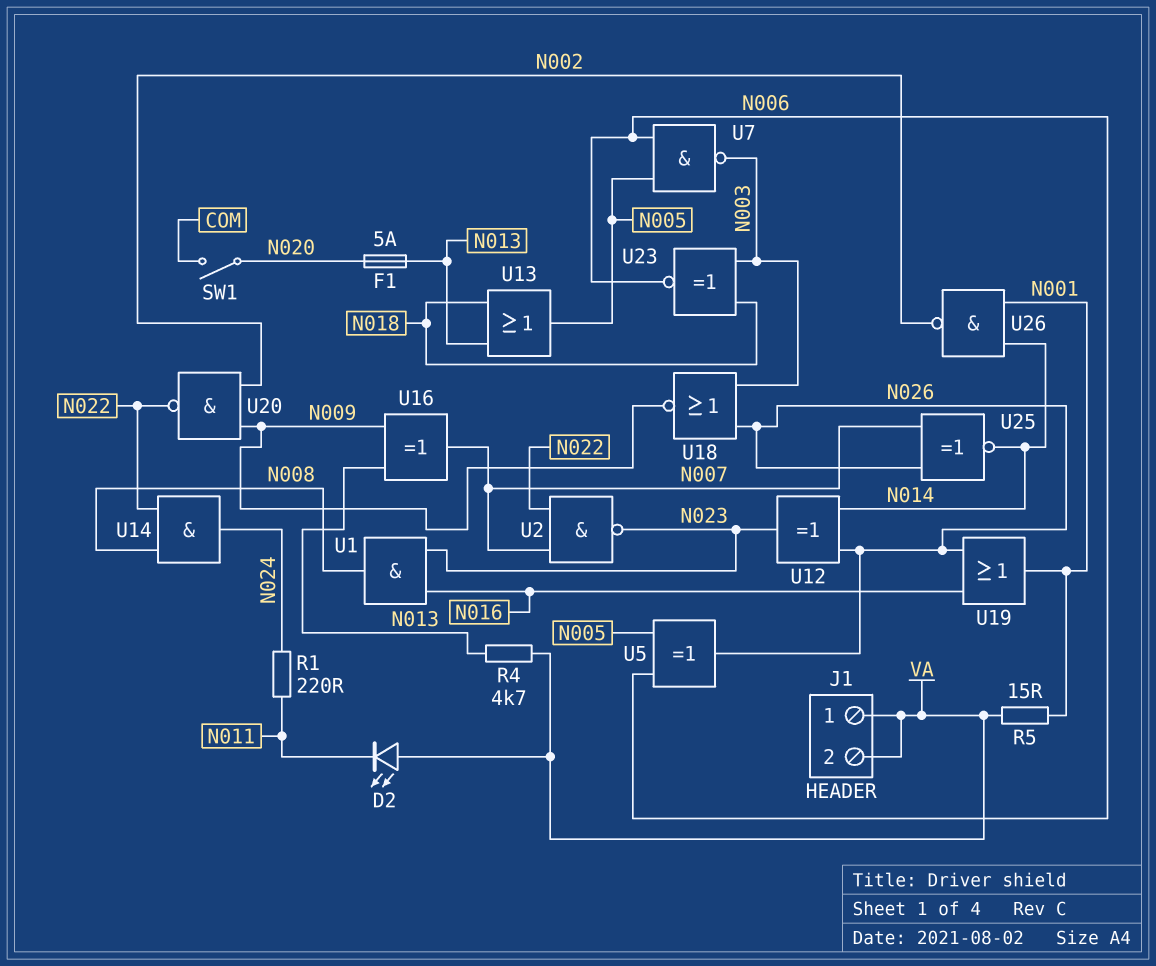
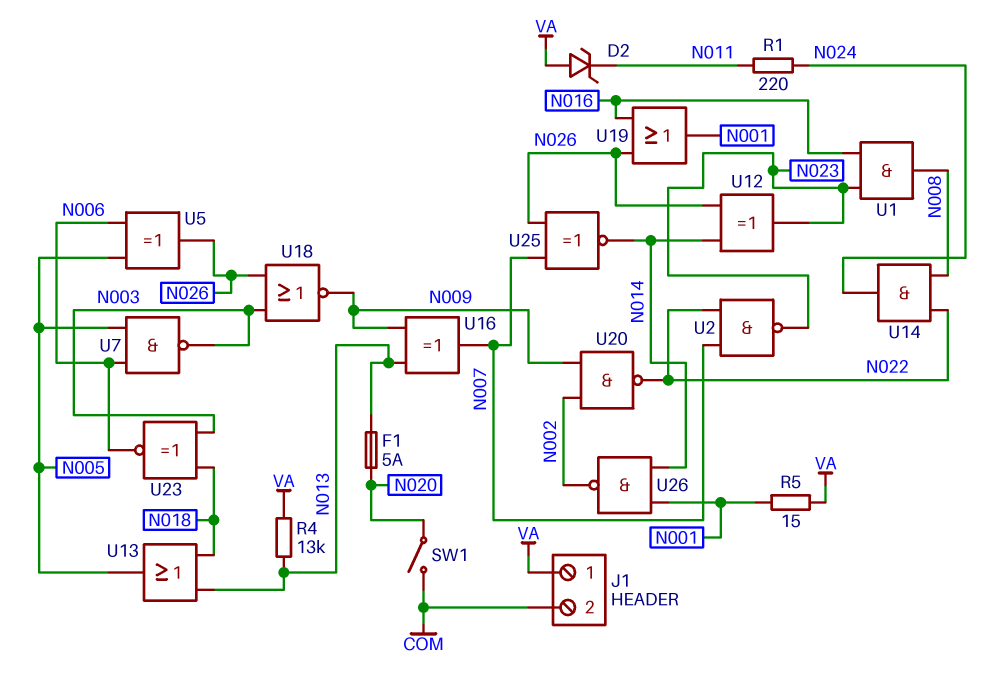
D2: LED (A VA, K N011) -> zener (A VA, K N011)
J1 pin 2: VA -> COM
R4: 4.7k (N013, VA) -> 13k (N013, VA)

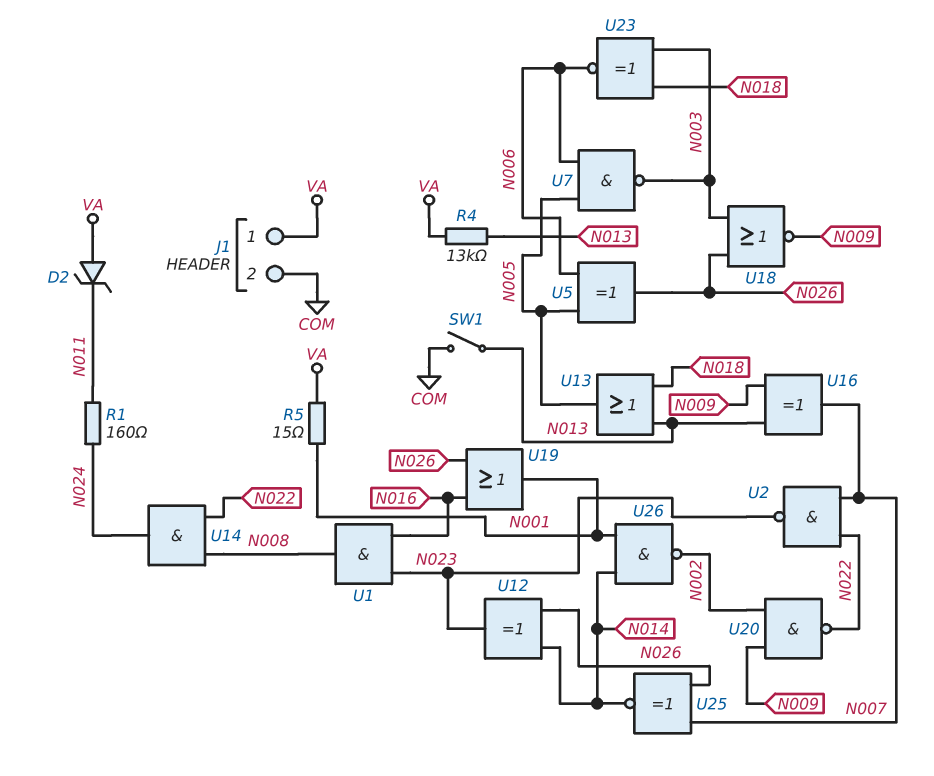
F1: 5A (N013, N020) -> none
R1: 220 (N011, N024) -> 160 (N011, N024)
SW1: switch (COM, N020) -> switch (COM, N013)

